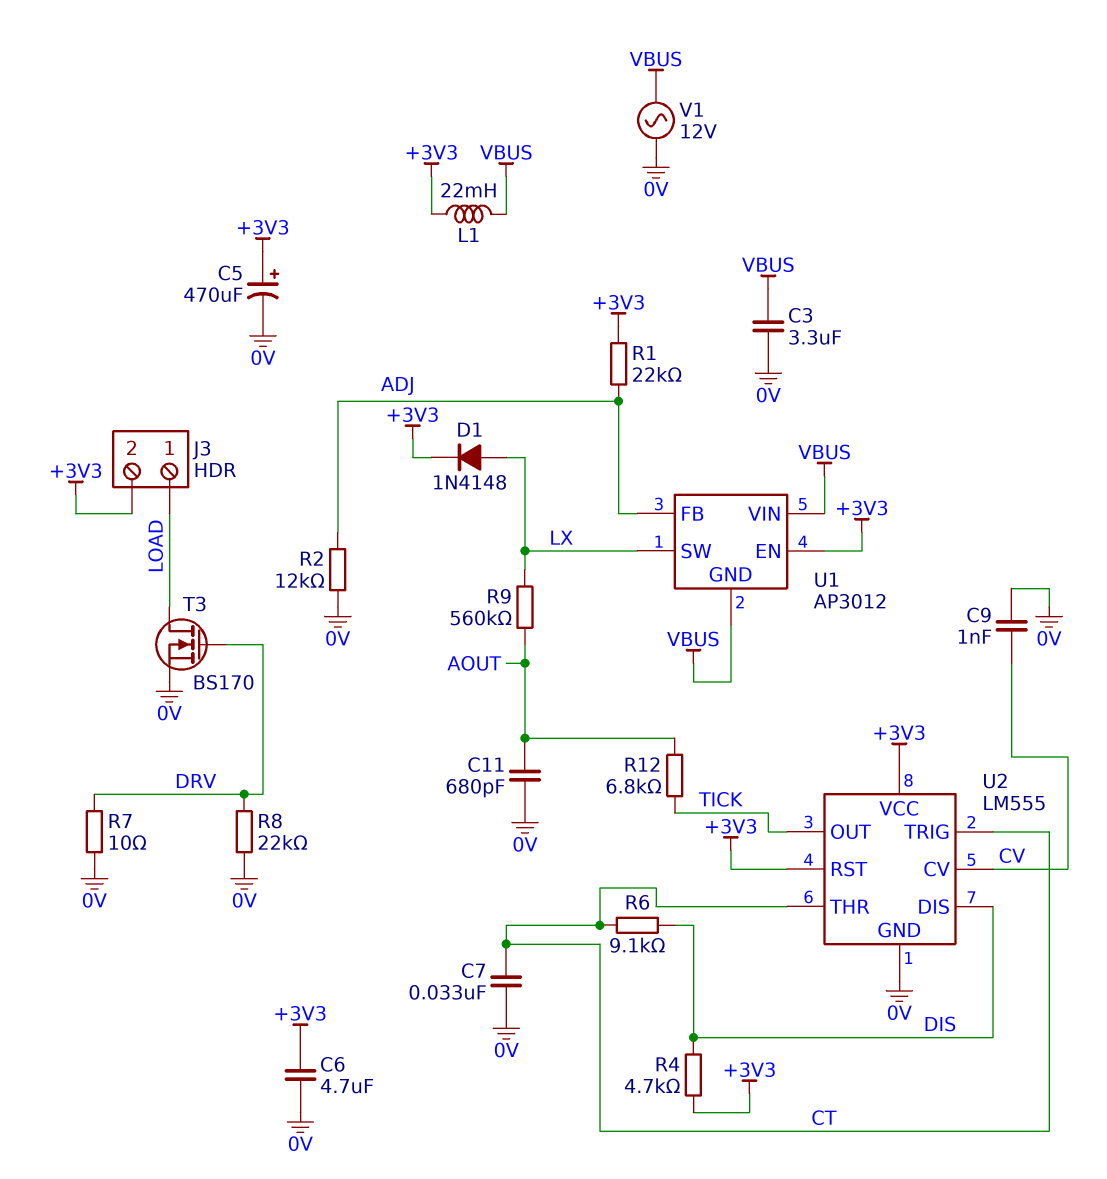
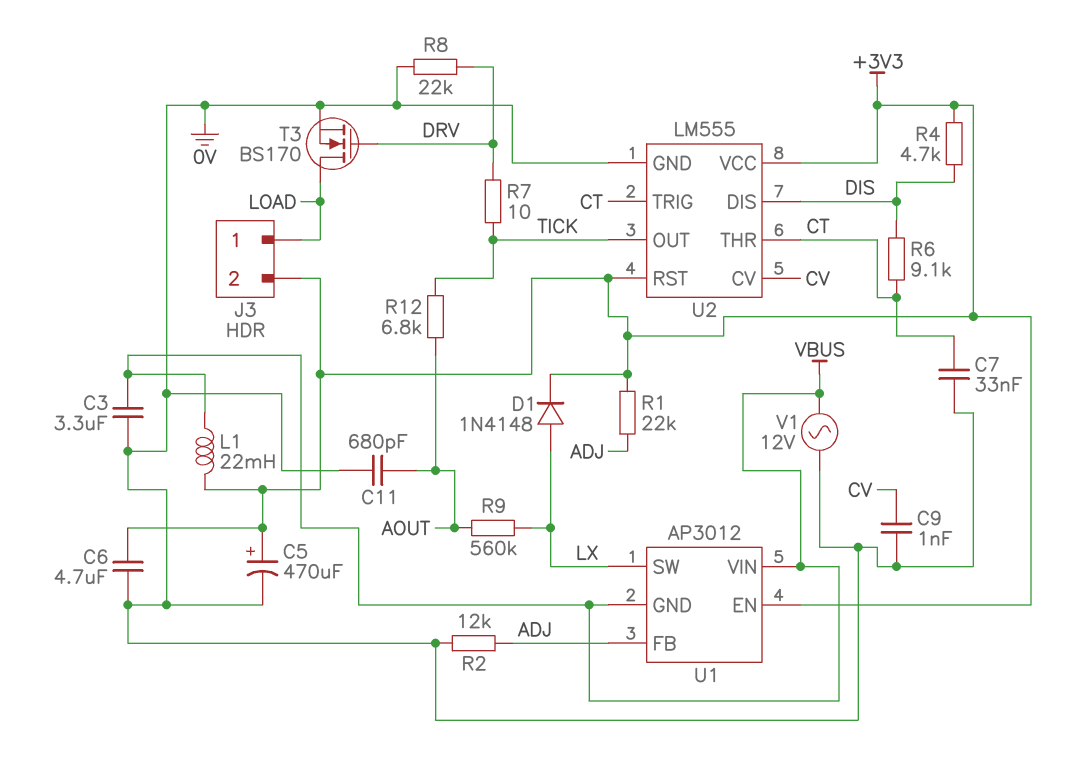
R7: 10 (0V, DRV) -> 10 (DRV, TICK)

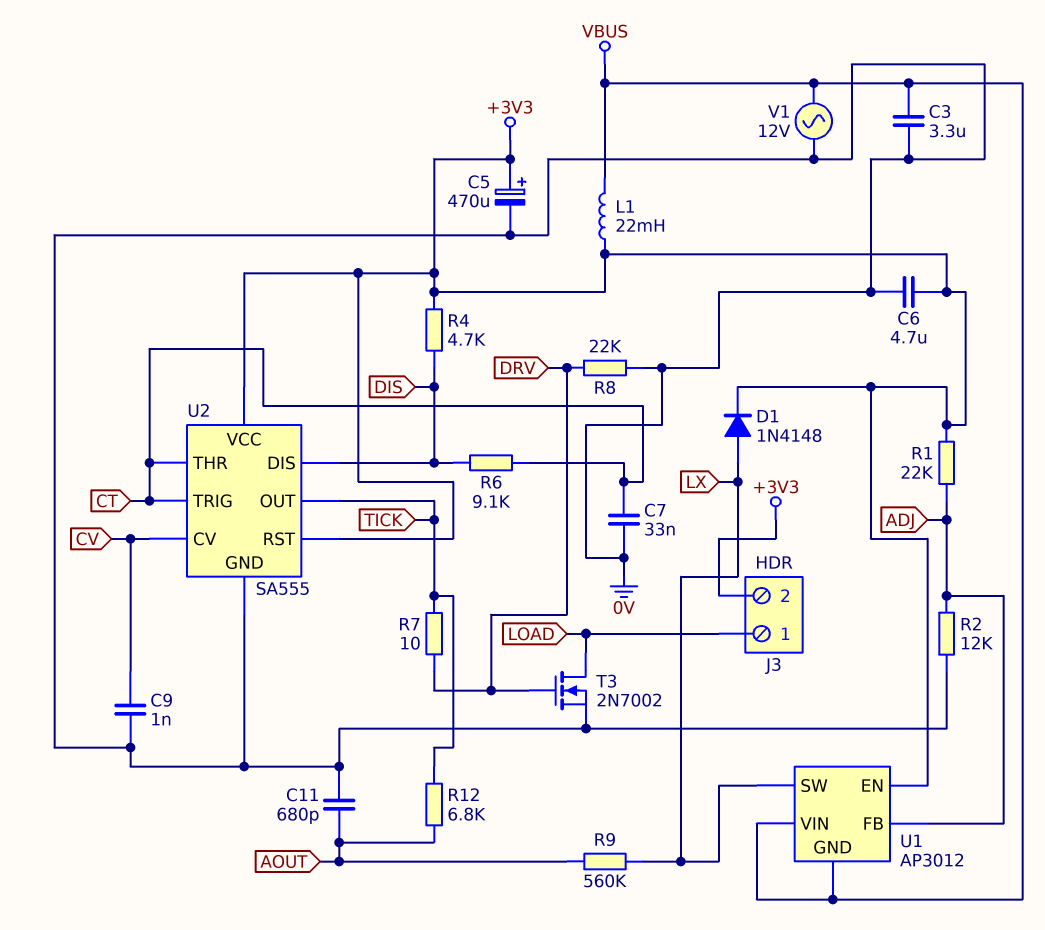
T3: NMOS BS170 (G DRV, D LOAD, S 0V) -> NMOS 2N7002 (G DRV, D LOAD, S 0V)
U2: LM555 -> SA555

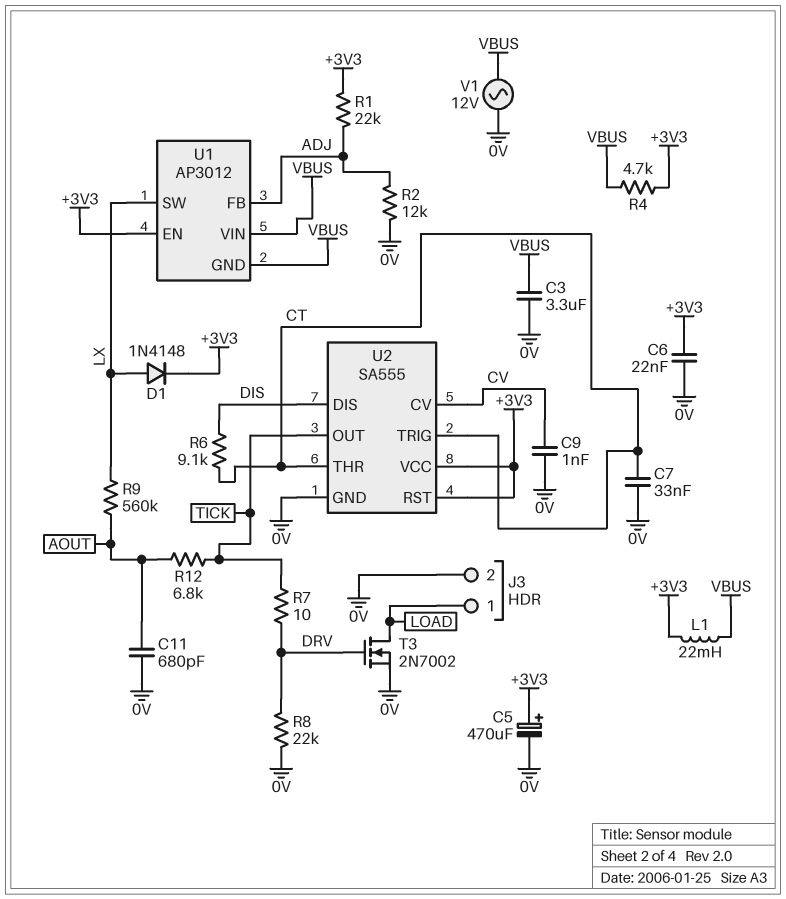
C6: 4.7uF (+3V3, 0V) -> 22nF (+3V3, 0V)
J3 pin 2: +3V3 -> 0V
R4: 4.7k (+3V3, DIS) -> 4.7k (+3V3, VBUS)

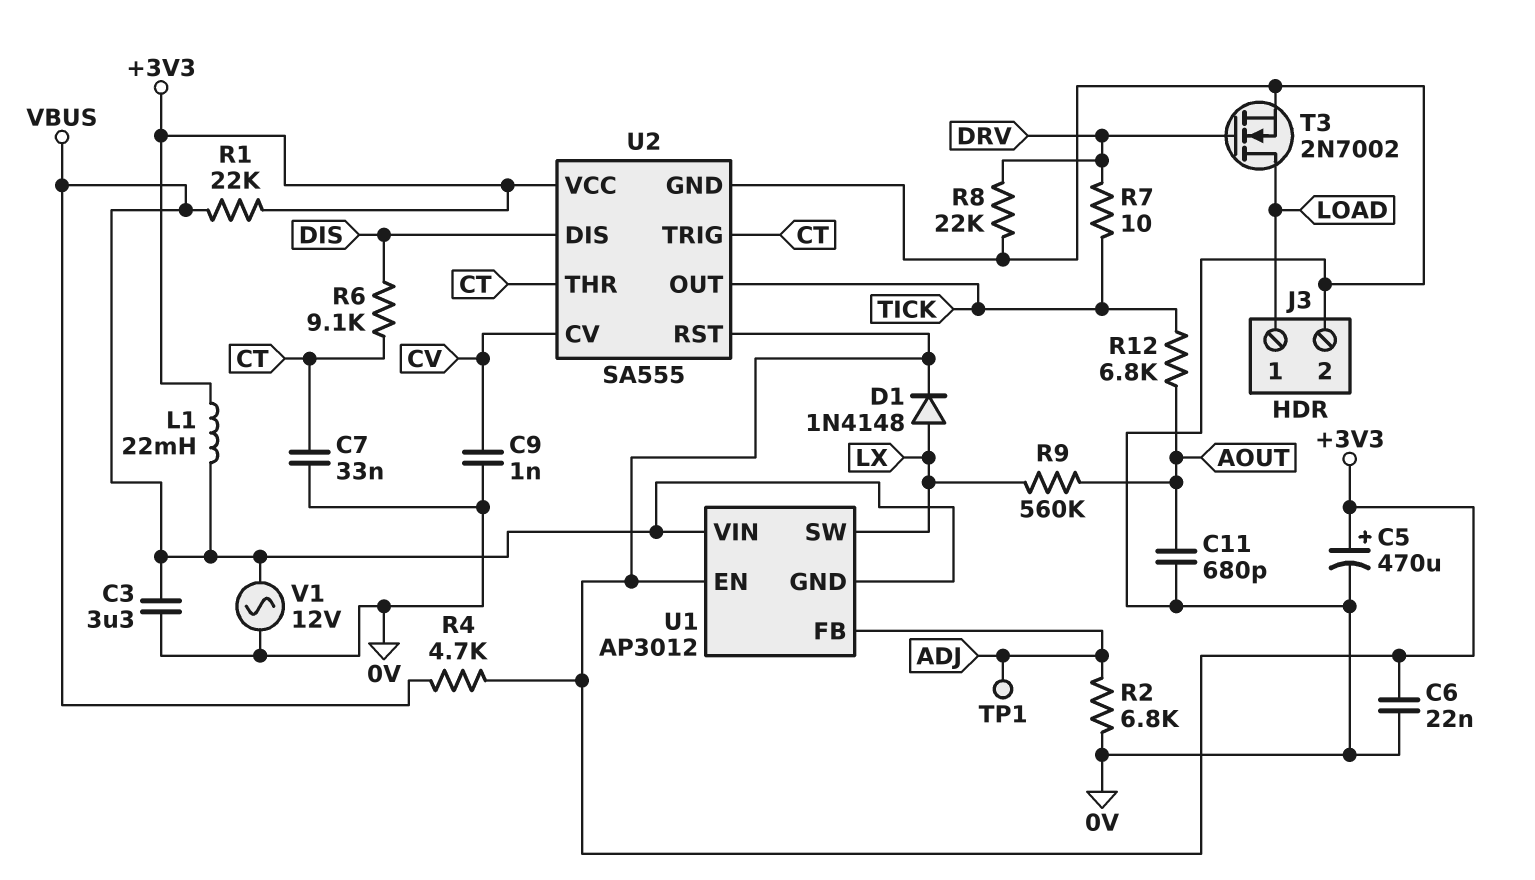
R1: 22k (+3V3, ADJ) -> 22k (+3V3, VBUS)
R2: 12k (0V, ADJ) -> 6.8k (0V, ADJ)
TP1: none -> test point (ADJ)

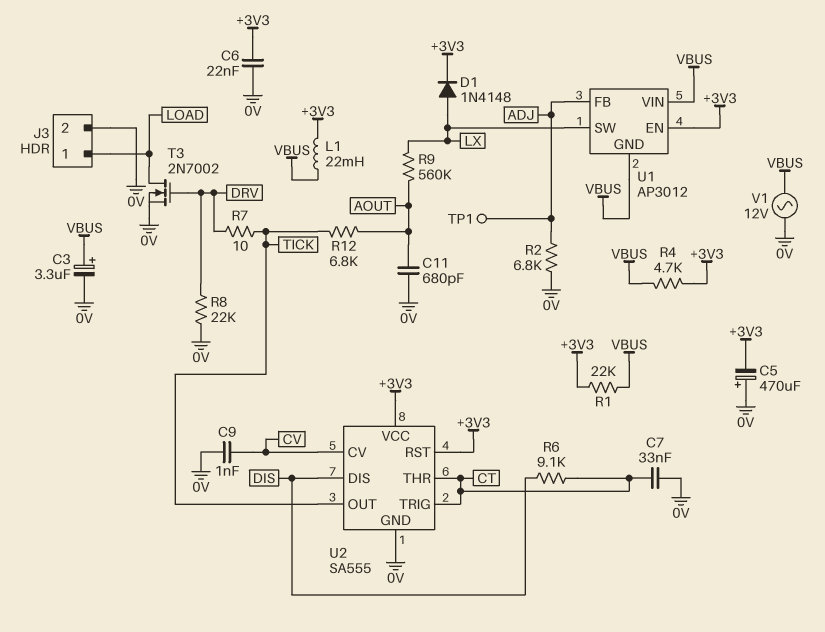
C3: 3.3uF (0V, VBUS) -> 3.3uF (plus VBUS, minus 0V)
C5: 470uF (plus +3V3, minus 0V) -> 470uF (plus 0V, minus +3V3)

